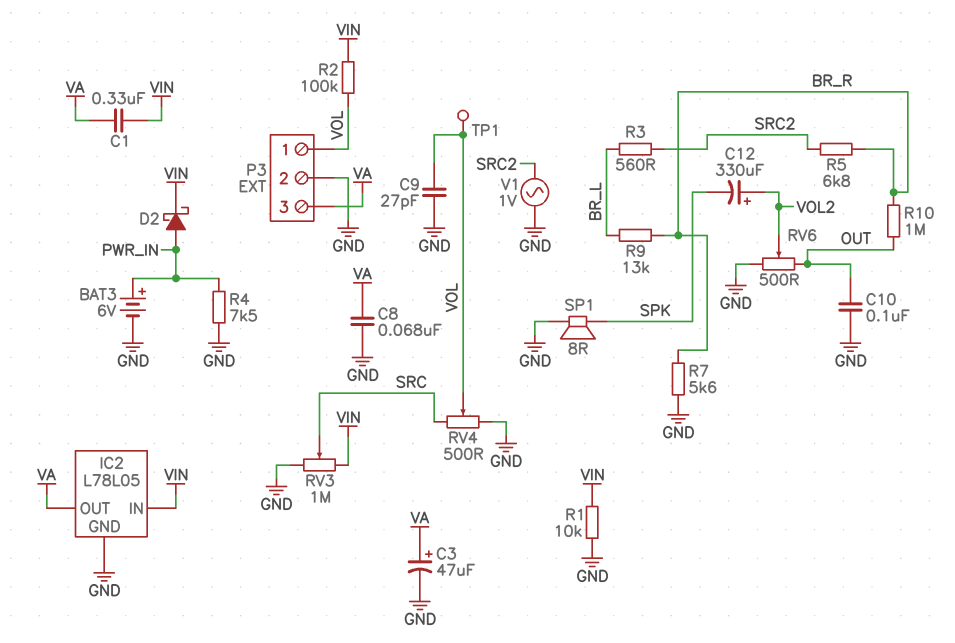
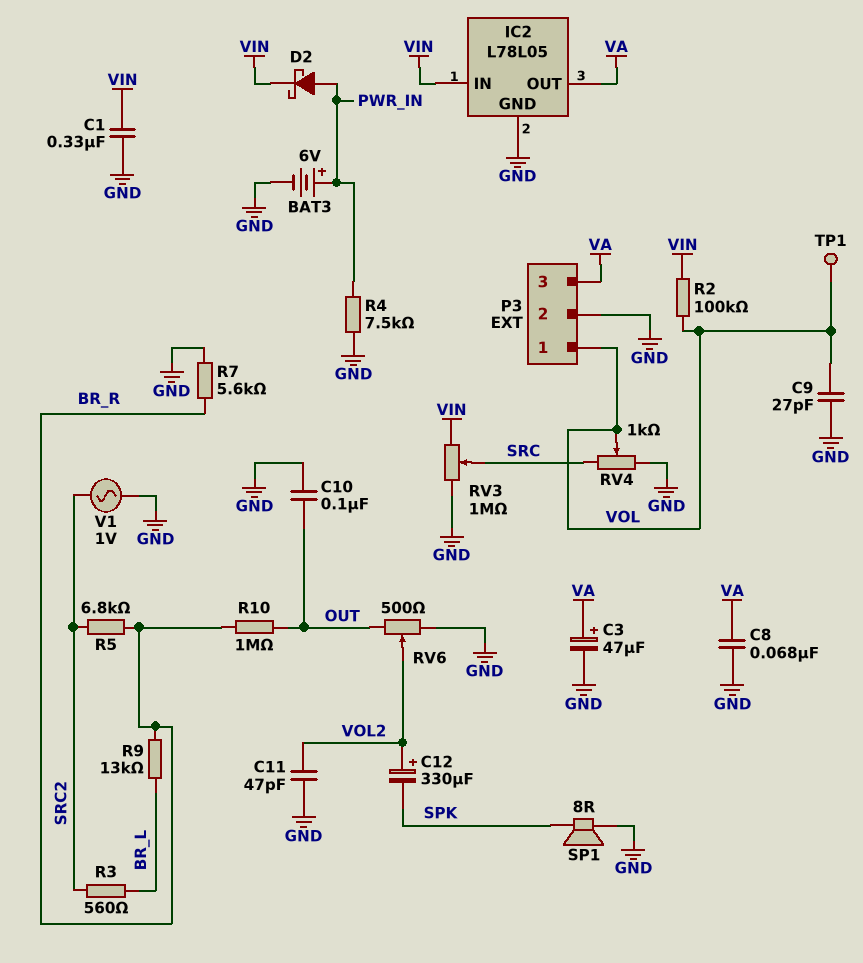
C1: 330nF (VA, VIN) -> 330nF (GND, VIN)
C11: none -> 47pF (GND, VOL2)
R1: 10k (GND, VIN) -> none
RV4: 500 (GND, SRC, wiper VOL) -> 1k (GND, SRC, wiper VOL)

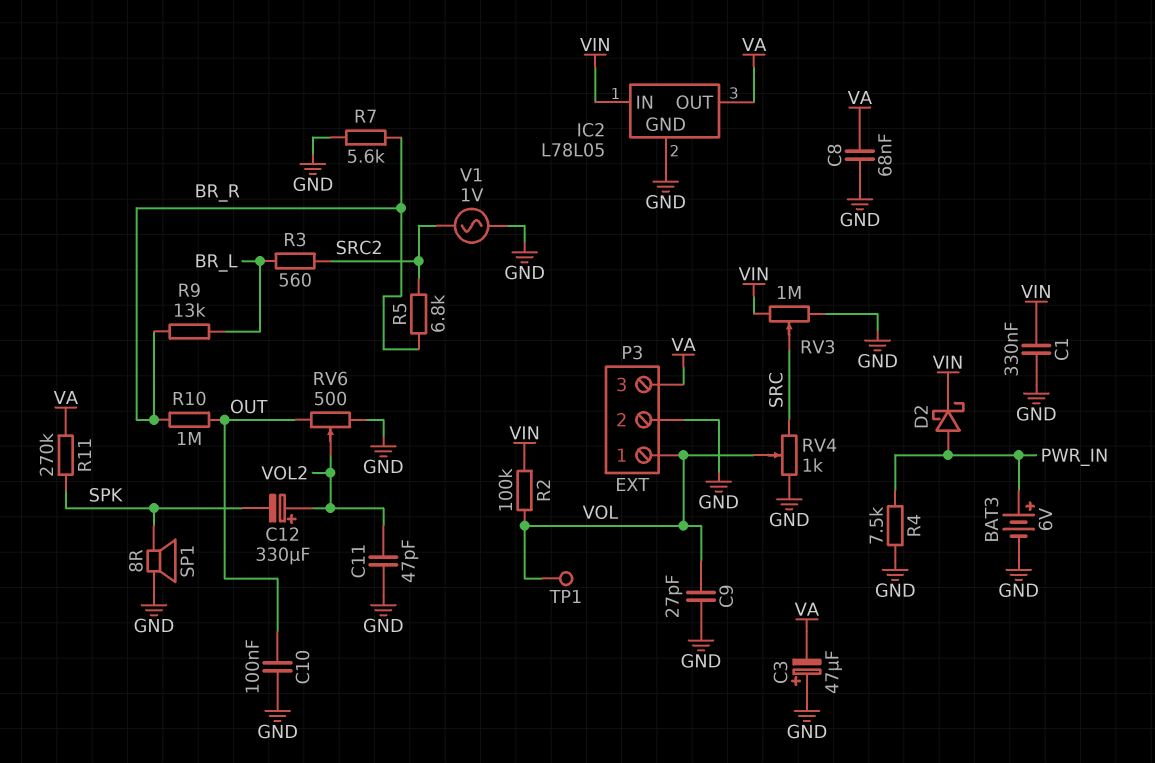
C3: 47uF (plus VA, minus GND) -> 47uF (plus GND, minus VA)
R11: none -> 270k (SPK, VA)

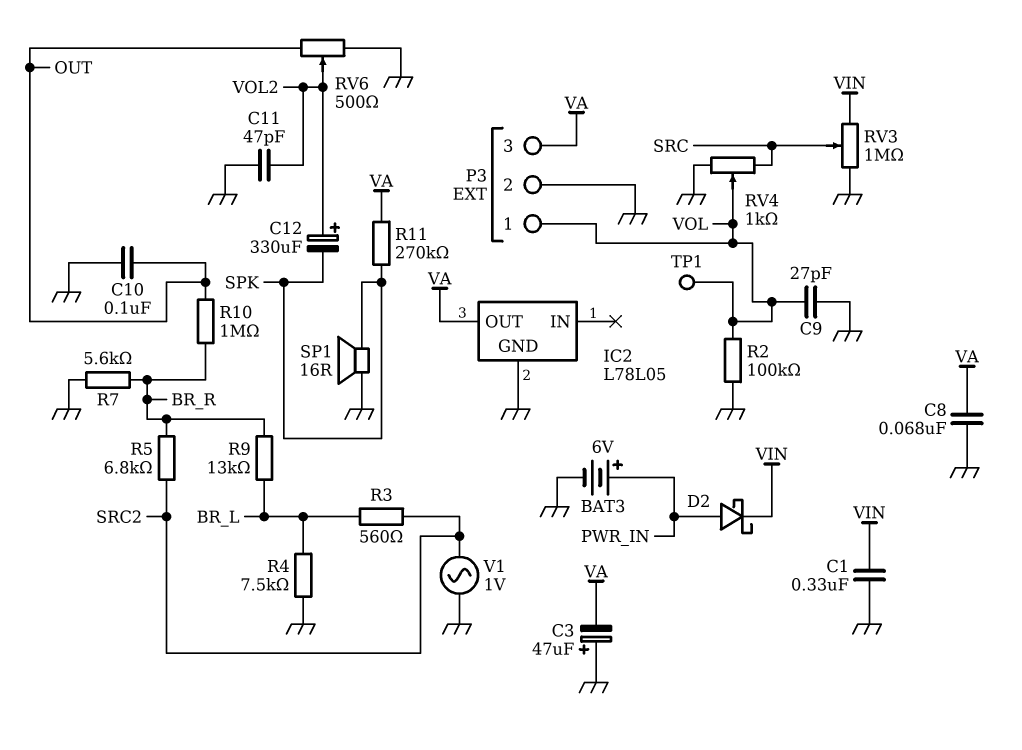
IC2 pin IN: VIN -> none
R2: 100k (VIN, VOL) -> 100k (GND, VOL)
R4: 7.5k (GND, PWR_IN) -> 7.5k (BR_L, GND)
SP1: speaker 8R (GND, SPK) -> speaker 16R (GND, SPK)

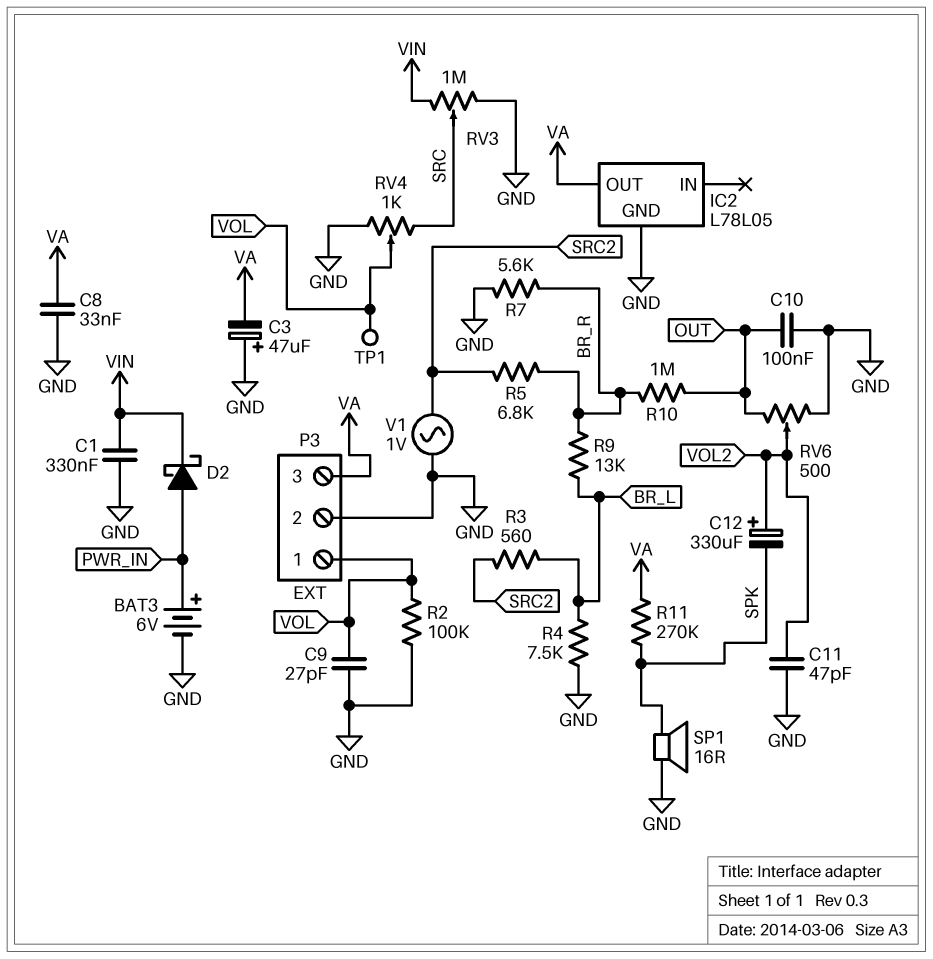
C8: 68nF (GND, VA) -> 33nF (GND, VA)

